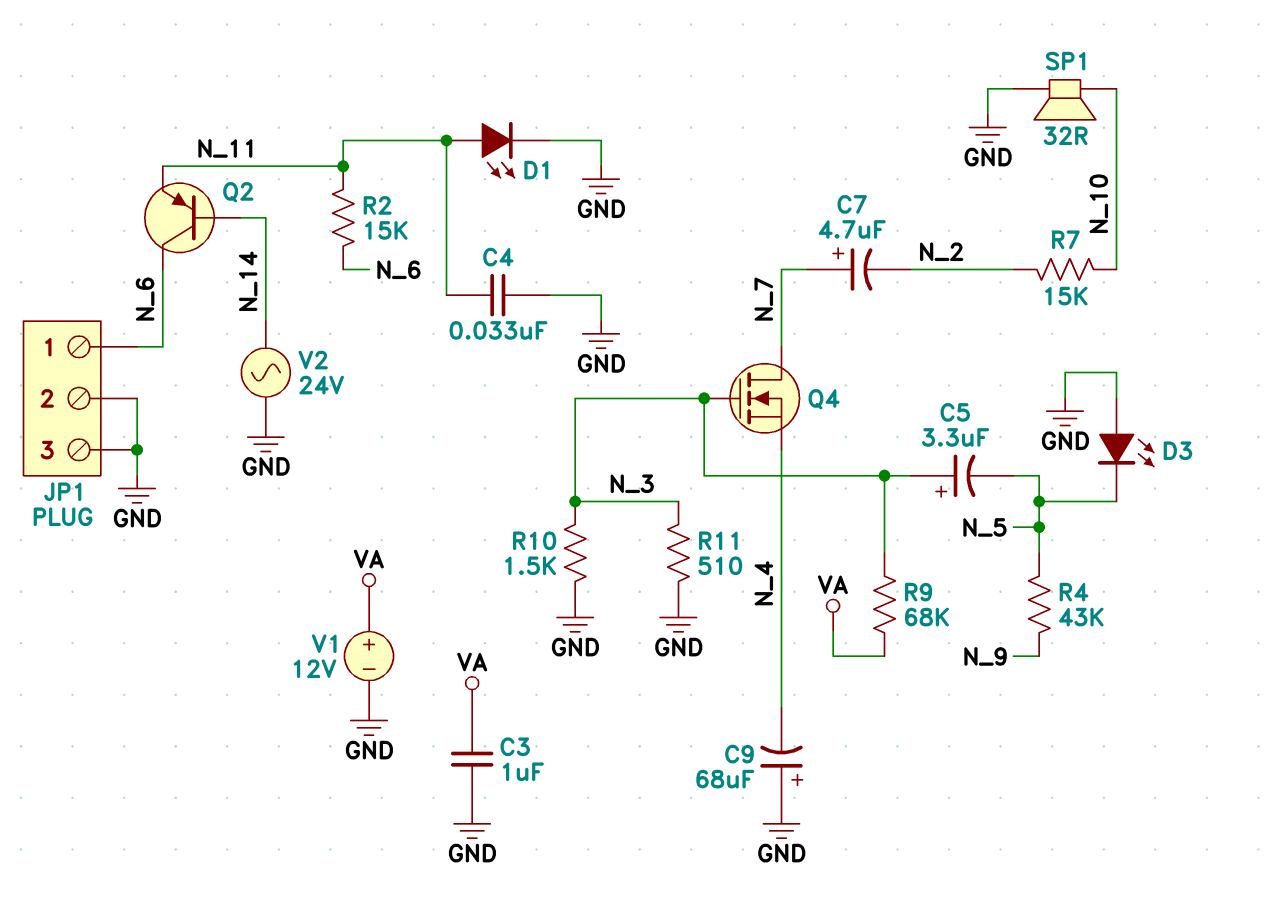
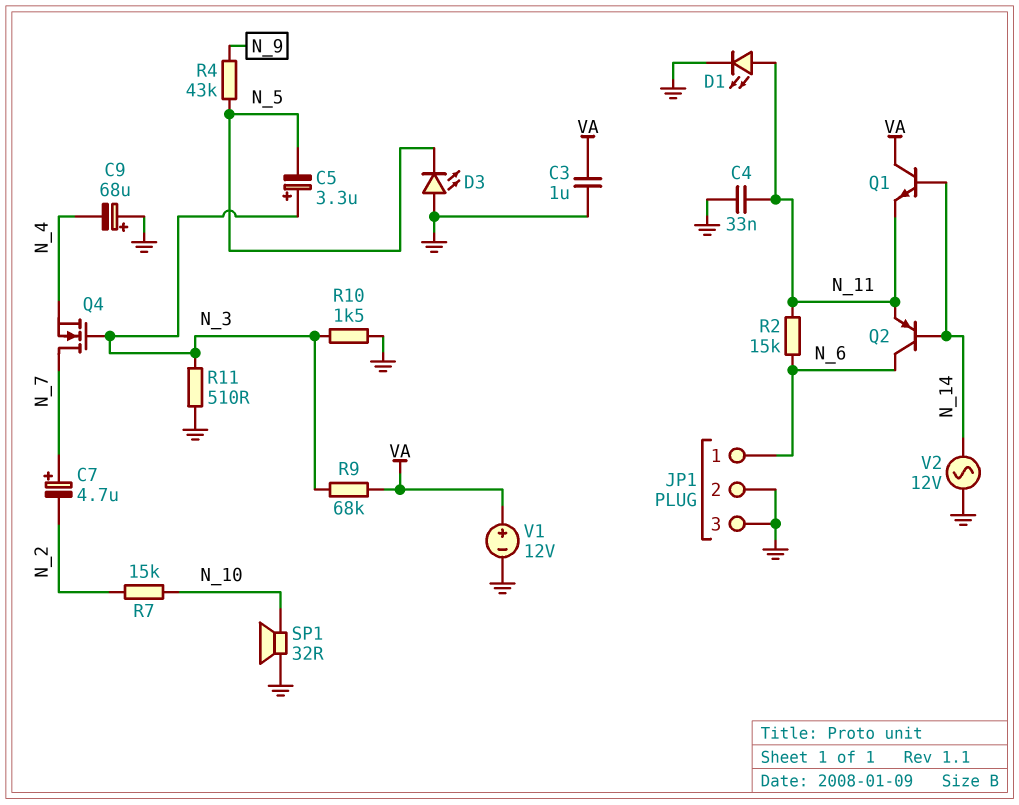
Q1: none -> NPN (B N_14, C VA, E N_11)
V2: AC 24V (GND, N_14) -> AC 12V (GND, N_14)

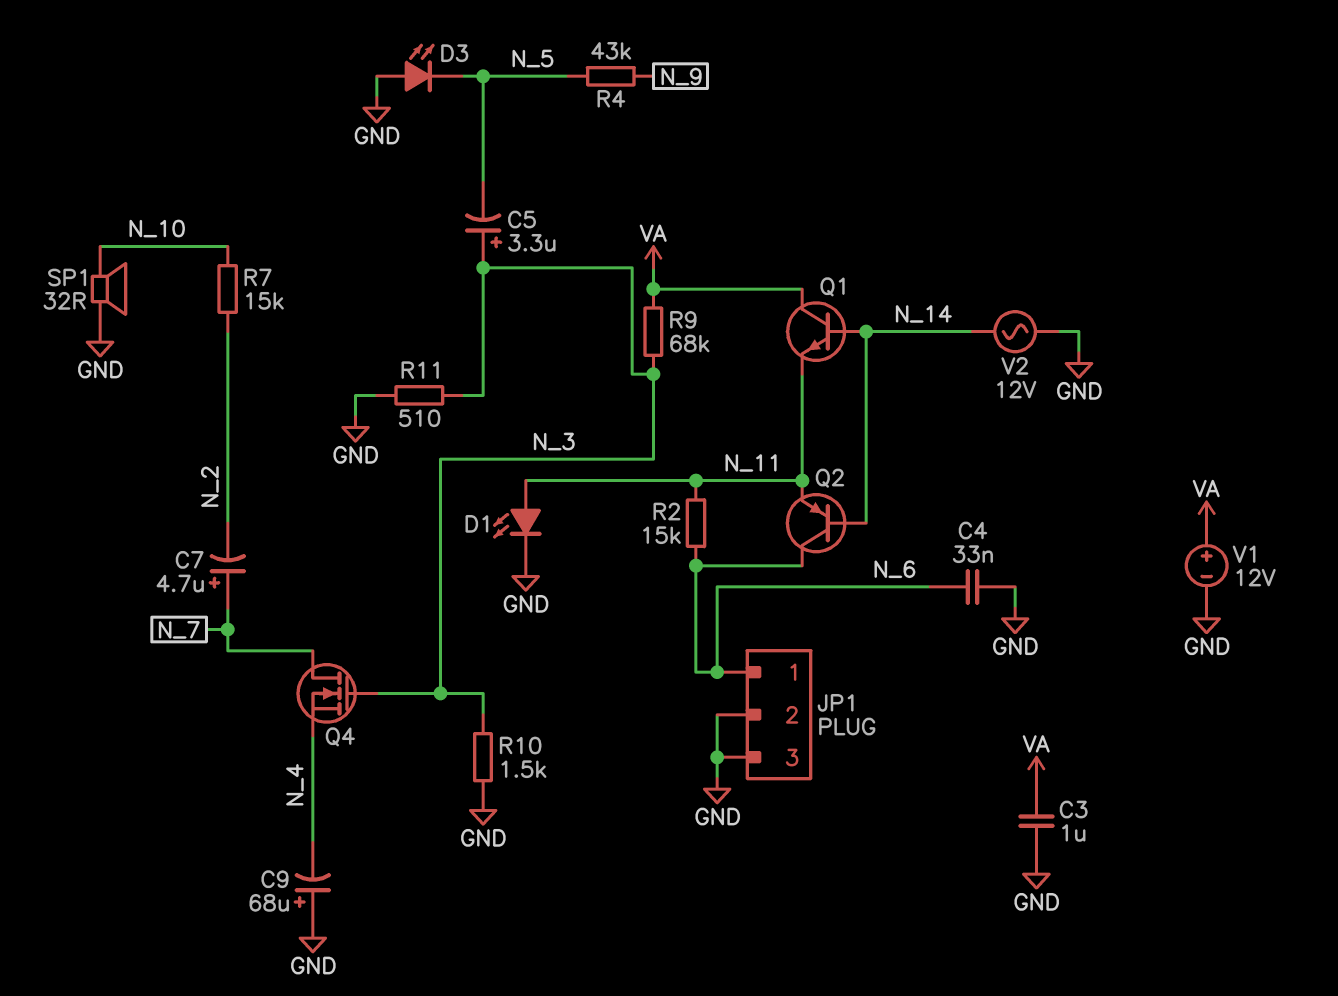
C4: 33nF (GND, N_11) -> 33nF (GND, N_6)

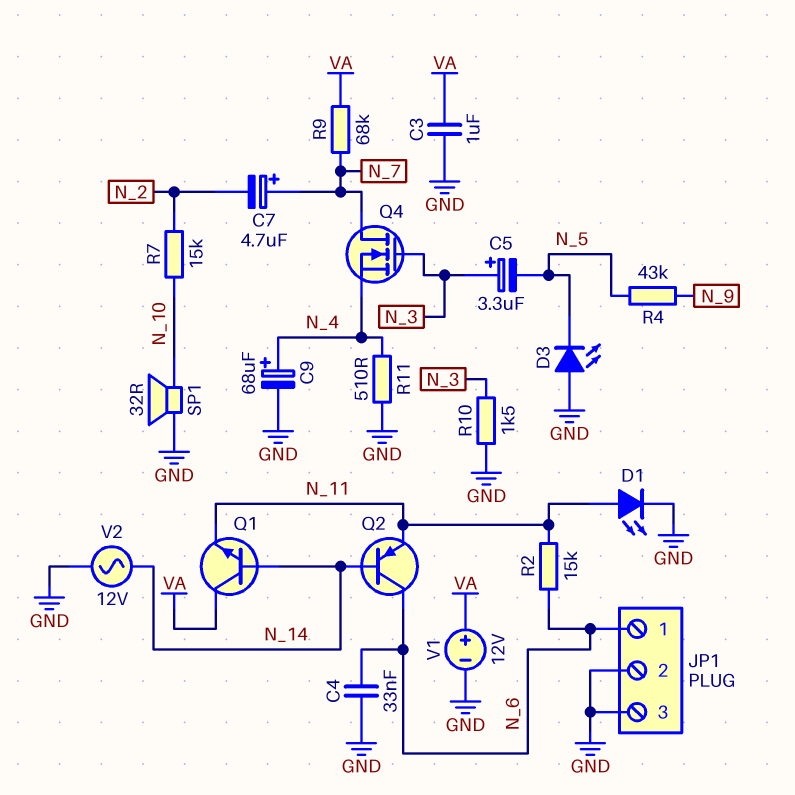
C9: 68uF (plus GND, minus N_4) -> 68uF (plus N_4, minus GND)
R9: 68k (N_3, VA) -> 68k (N_7, VA)
R11: 510 (GND, N_3) -> 510 (GND, N_4)

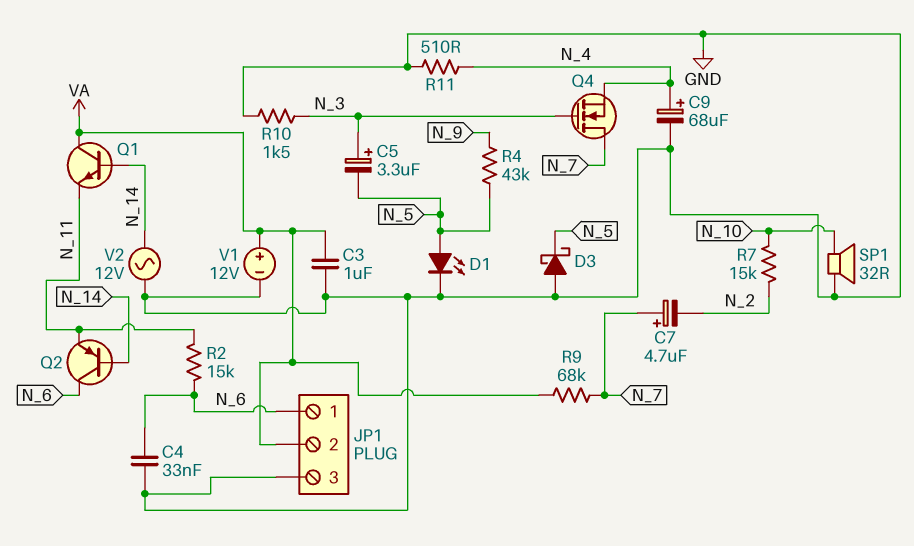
D1: LED (A N_11, K GND) -> LED (A N_5, K GND)
D3: LED (A GND, K N_5) -> schottky (A GND, K N_5)
JP1 pin 2: GND -> VA

